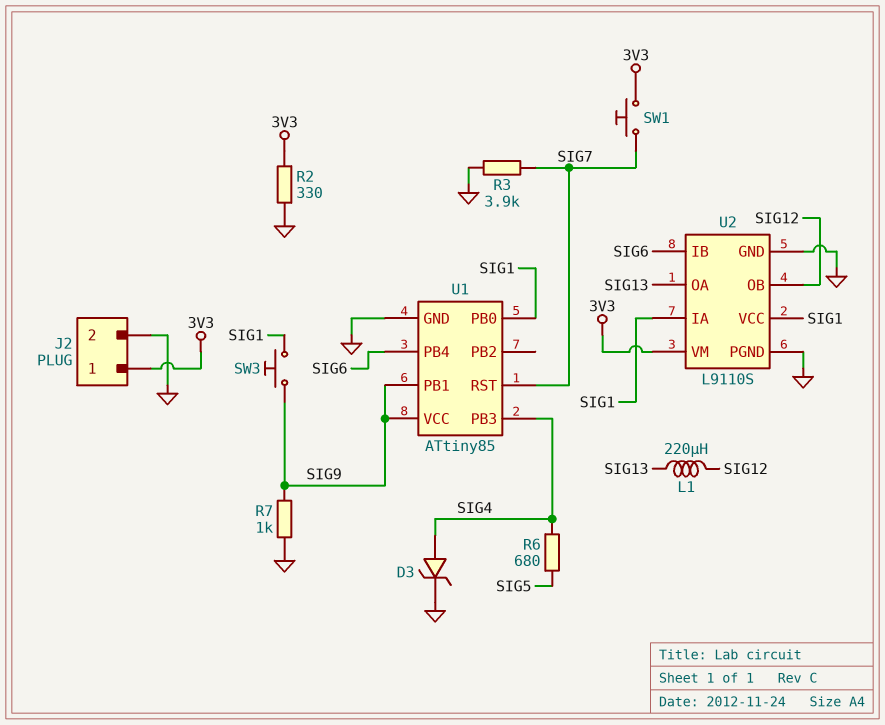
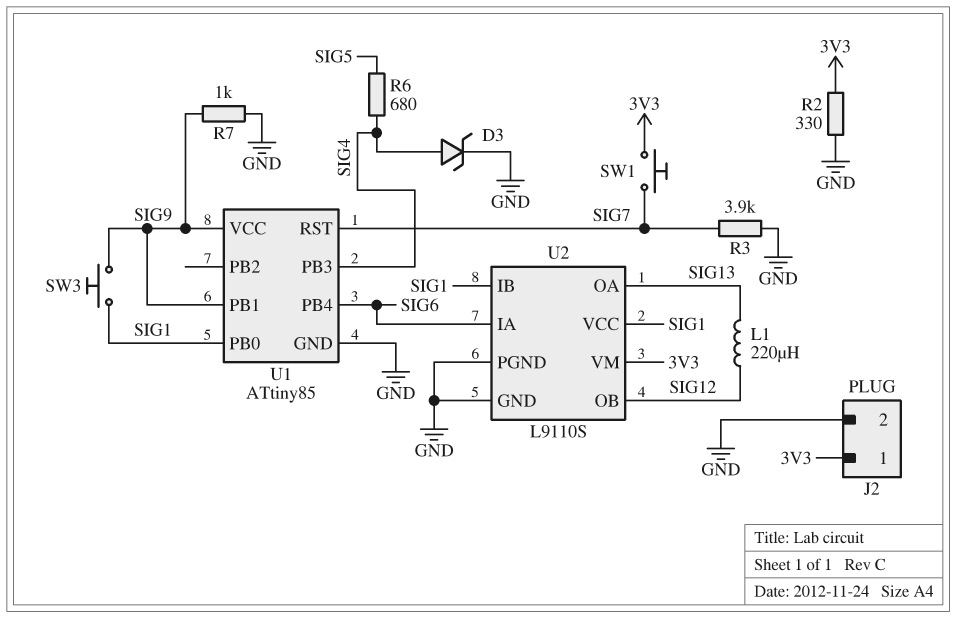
U2 pin IA: SIG1 -> SIG6
U2 pin IB: SIG6 -> SIG1

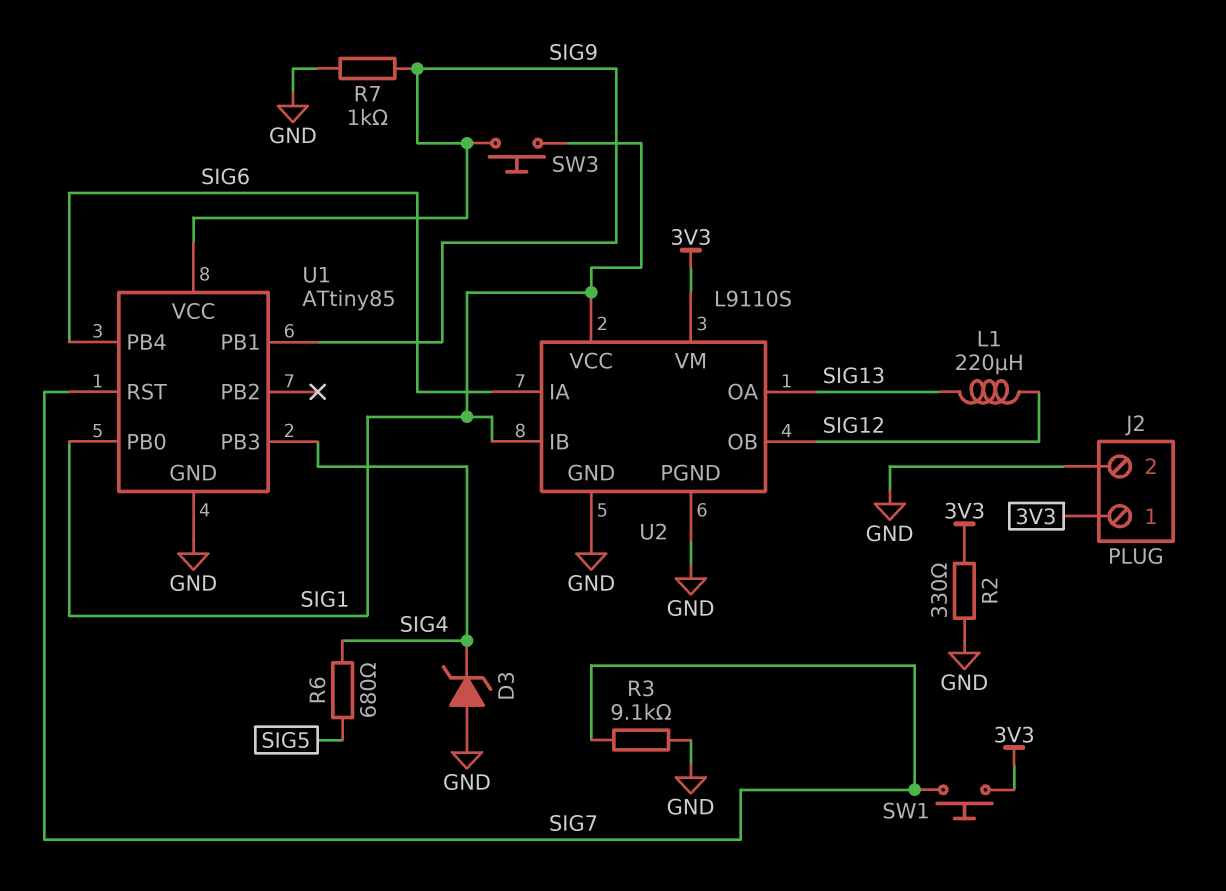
D3: zener (A SIG4, K GND) -> zener (A GND, K SIG4)
R3: 3.9k (GND, SIG7) -> 9.1k (GND, SIG7)

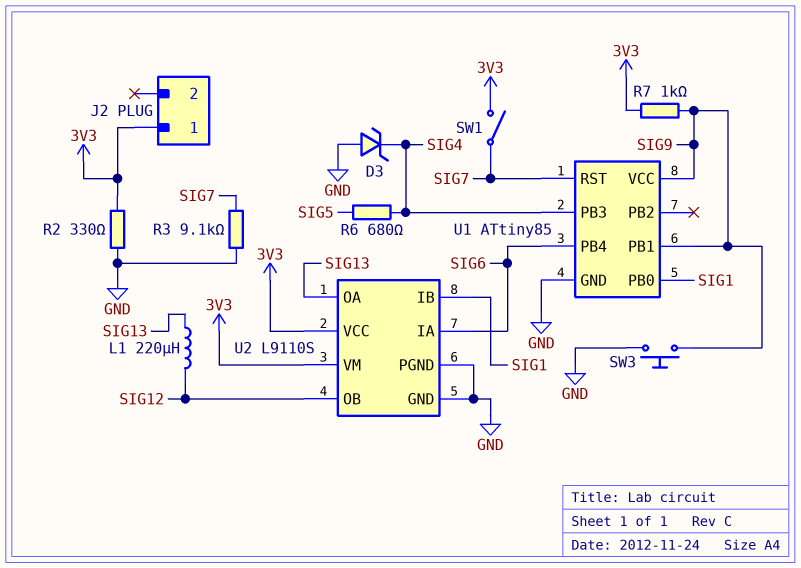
J2 pin 2: GND -> none
R7: 1k (GND, SIG9) -> 1k (3V3, SIG9)
SW1: button (3V3, SIG7) -> switch (3V3, SIG7)
SW3: button (SIG1, SIG9) -> button (GND, SIG9)
U2 pin VCC: SIG1 -> 3V3

